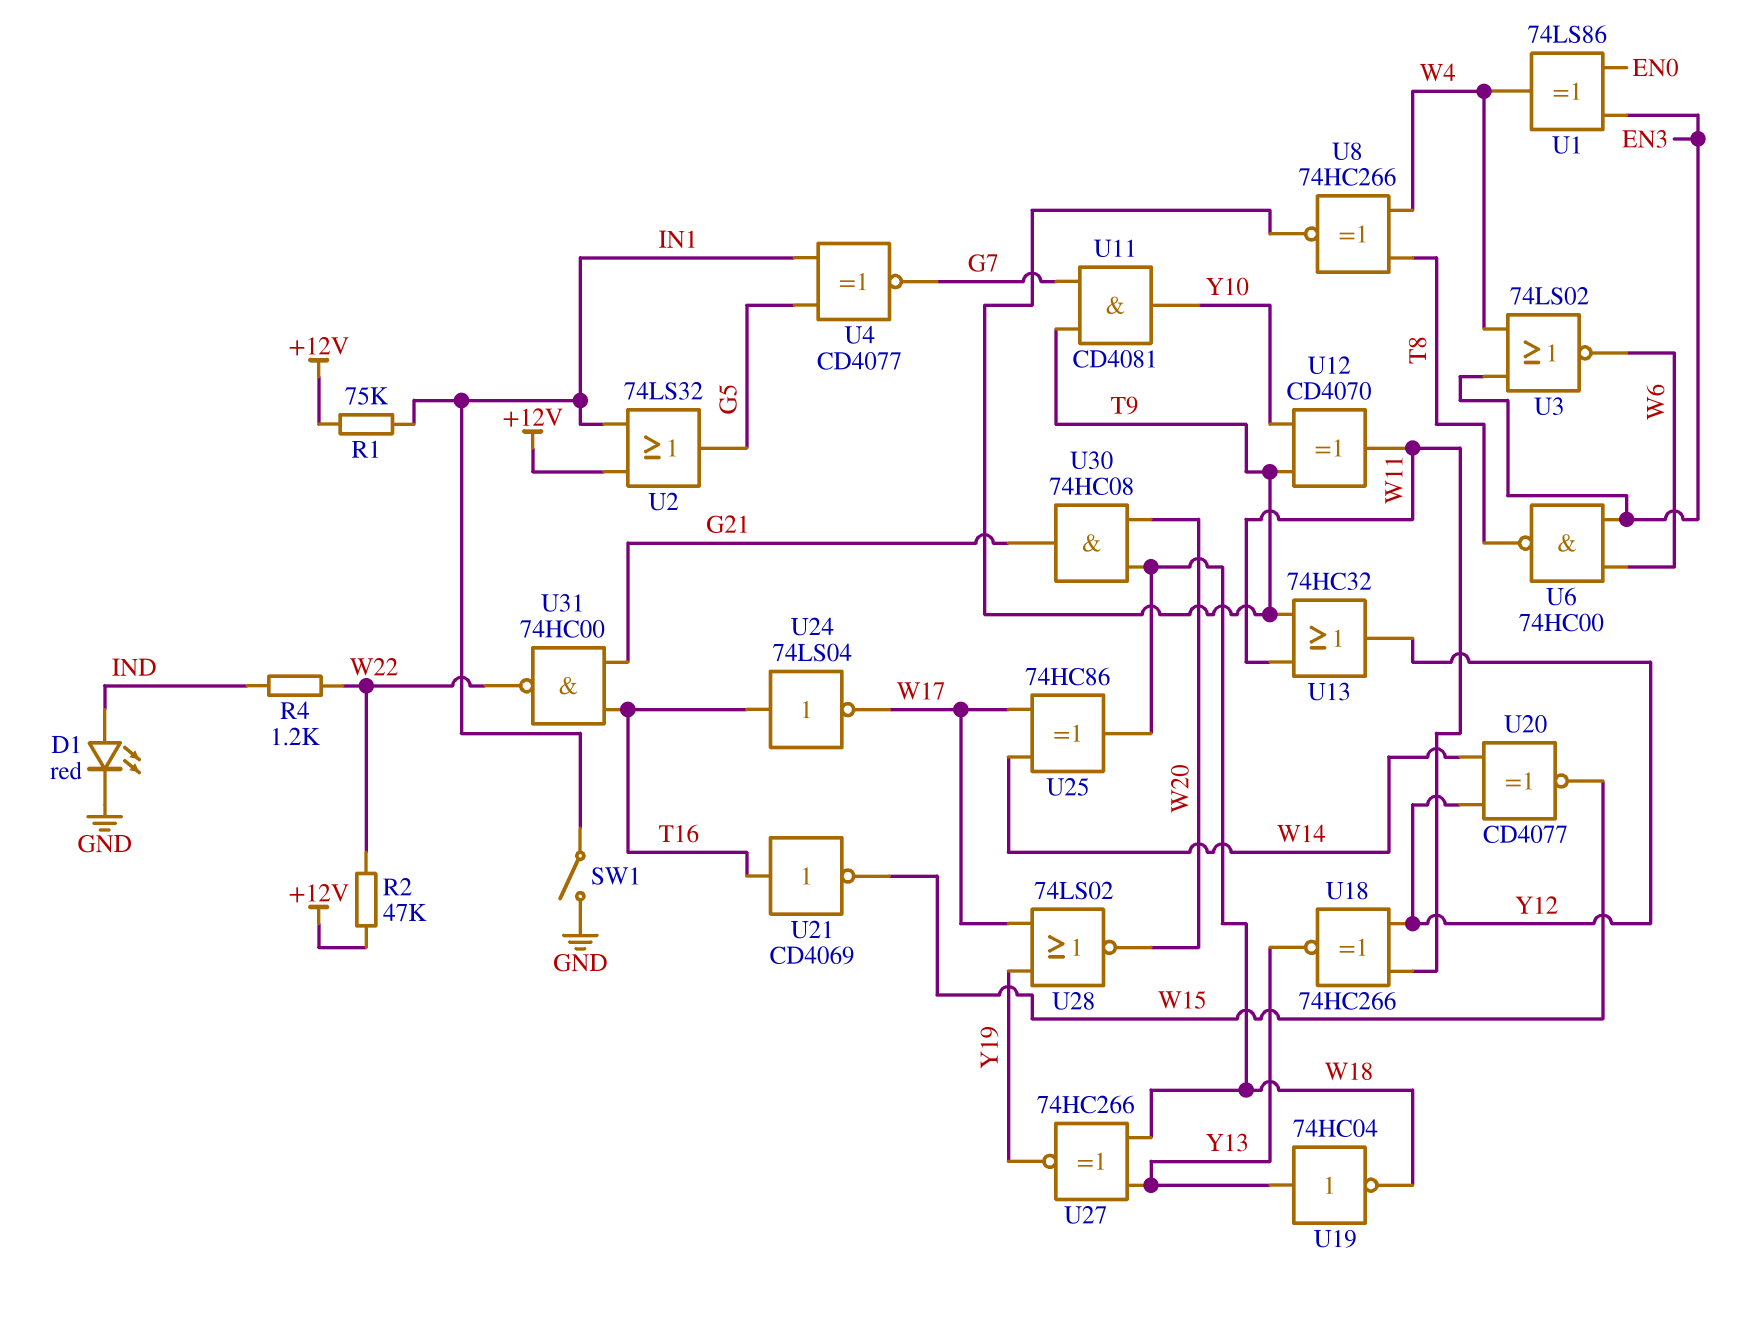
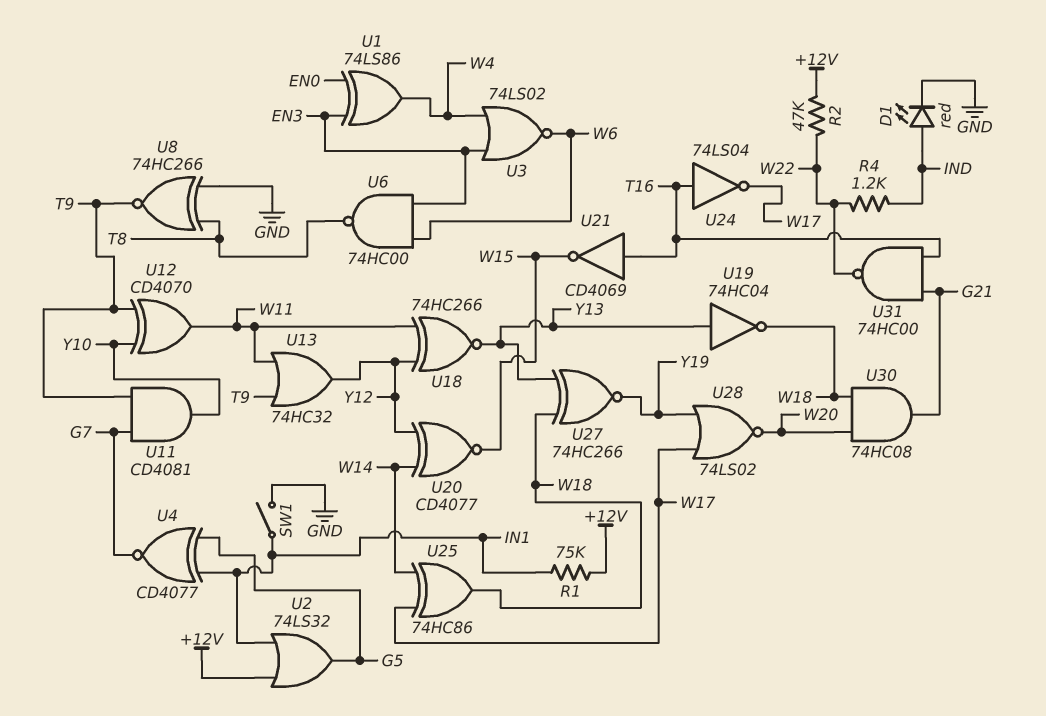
U8: XNOR 74HC266 (in T8, in W4, out T9) -> XNOR 74HC266 (in GND, in T8, out T9)

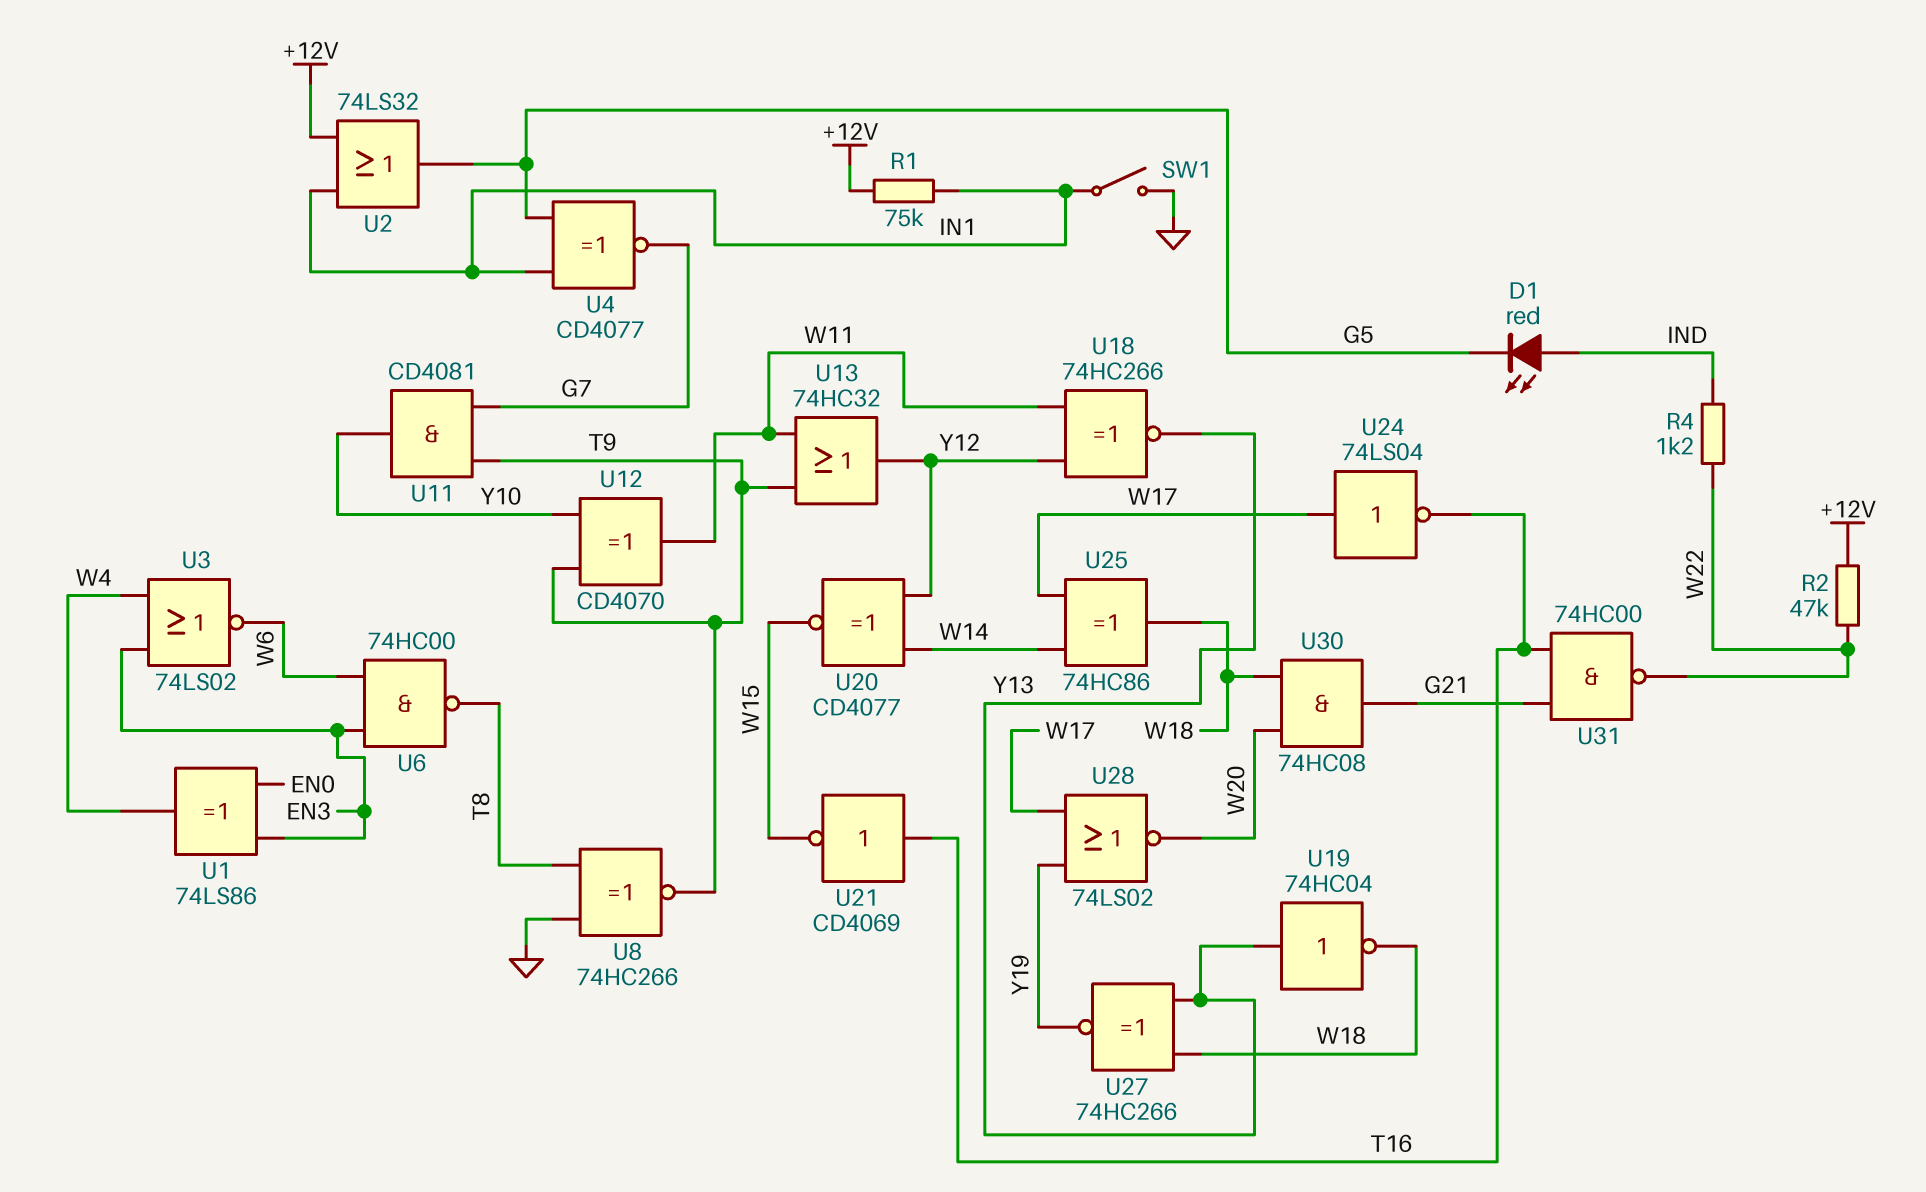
D1: LED red (A IND, K GND) -> LED red (A IND, K G5)
U24: NOT 74LS04 (in T16, out W17) -> NOT 74LS04 (in W17, out T16)

